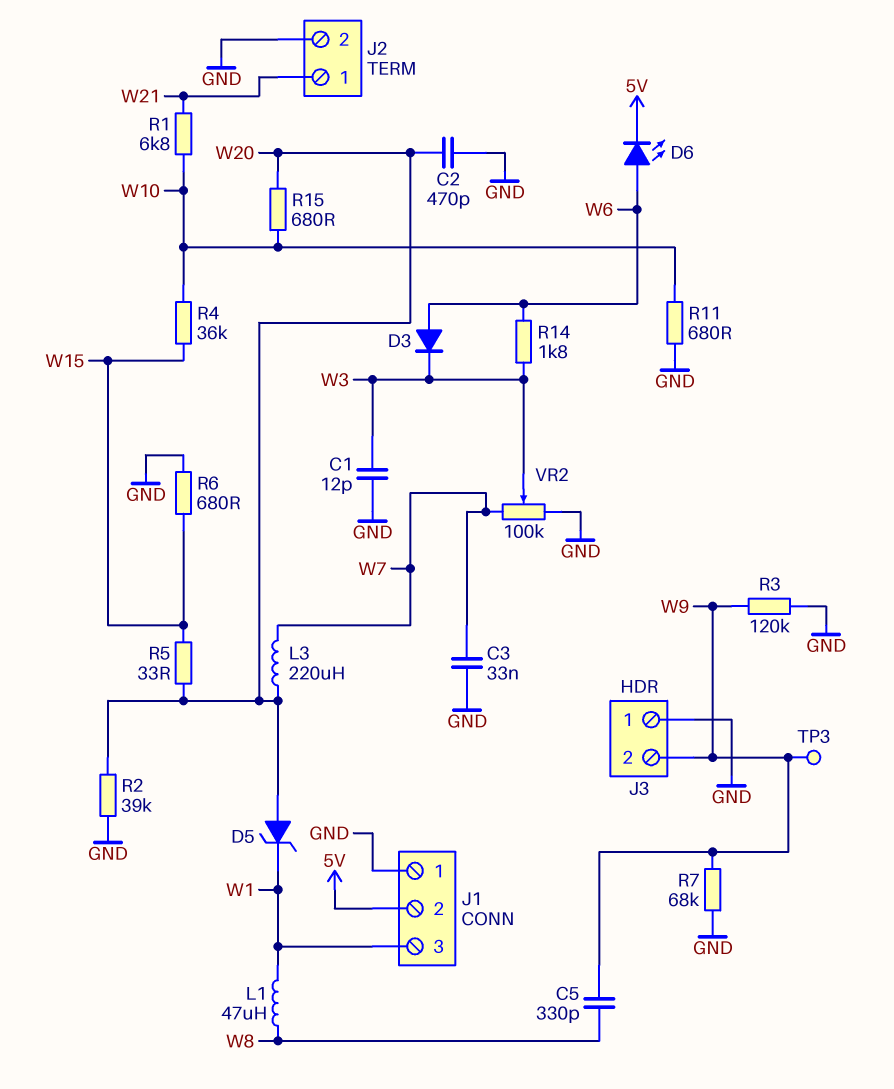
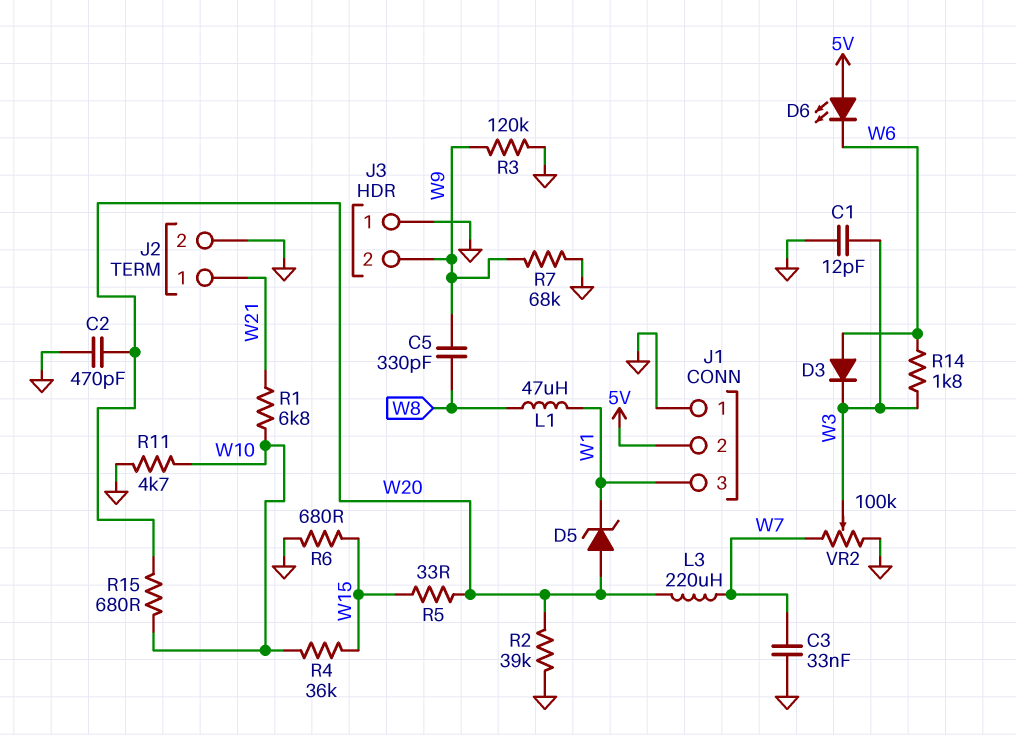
D6: LED (A W6, K 5V) -> LED (A 5V, K W6)
R11: 680 (GND, W10) -> 4.7k (GND, W10)
TP3: test point (W9) -> none

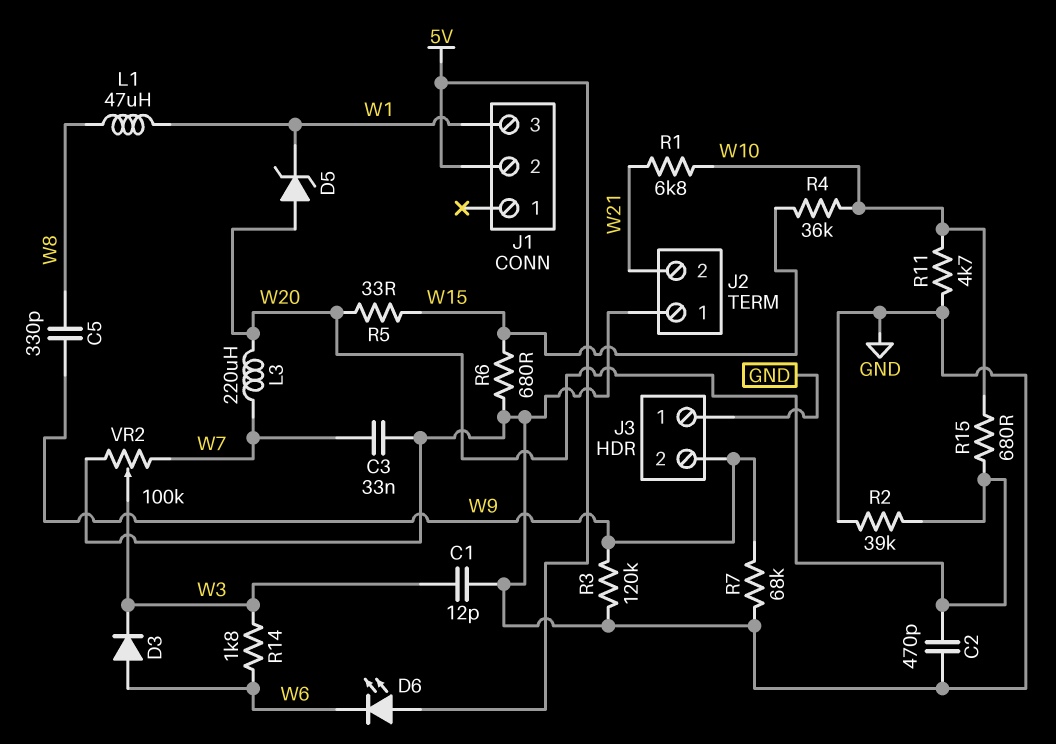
J1 pin 1: GND -> none
J2 pin 1: W21 -> GND
J2 pin 2: GND -> W21

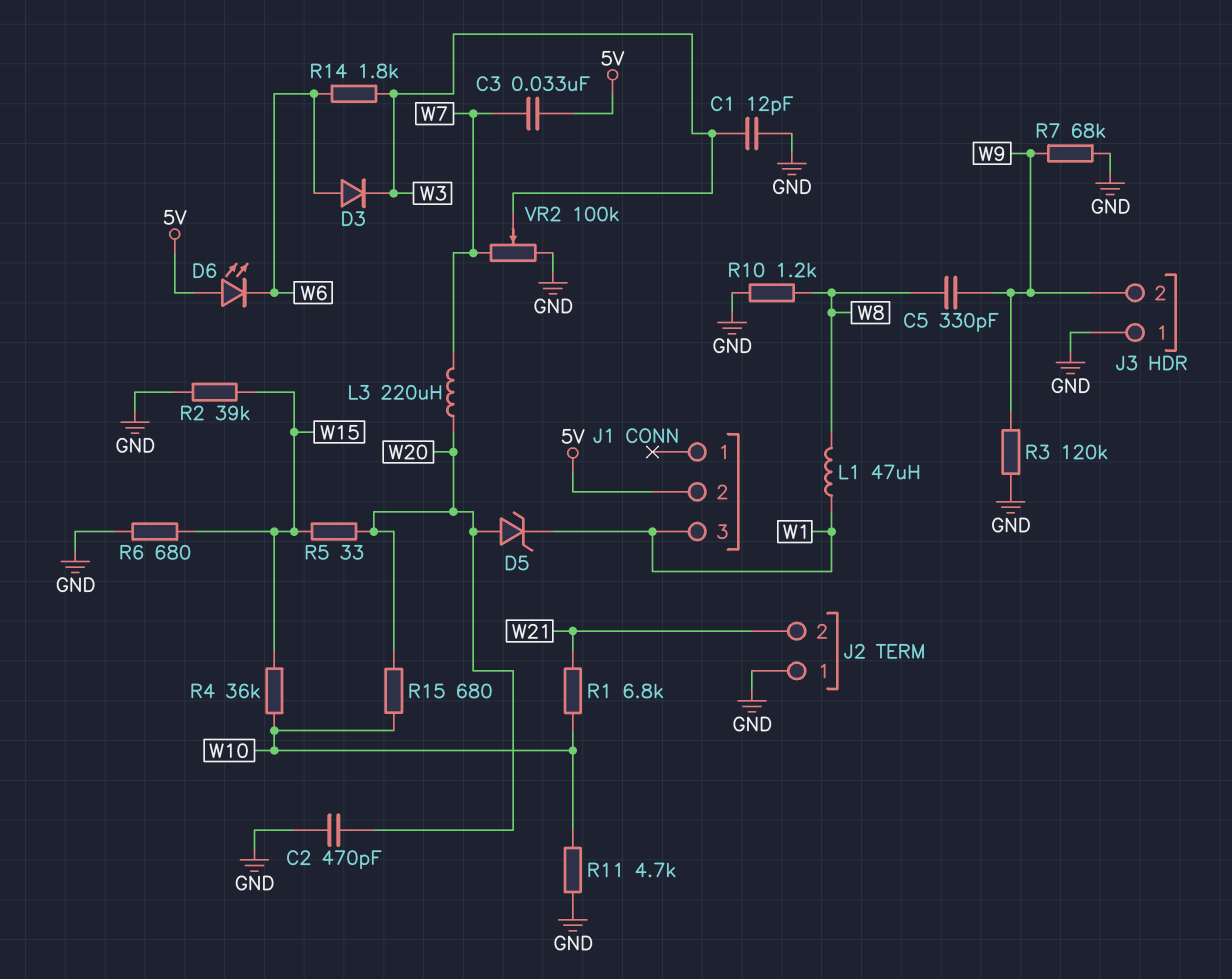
C3: 33nF (GND, W7) -> 33nF (5V, W7)
R2: 39k (GND, W20) -> 39k (GND, W15)
R10: none -> 1.2k (GND, W8)

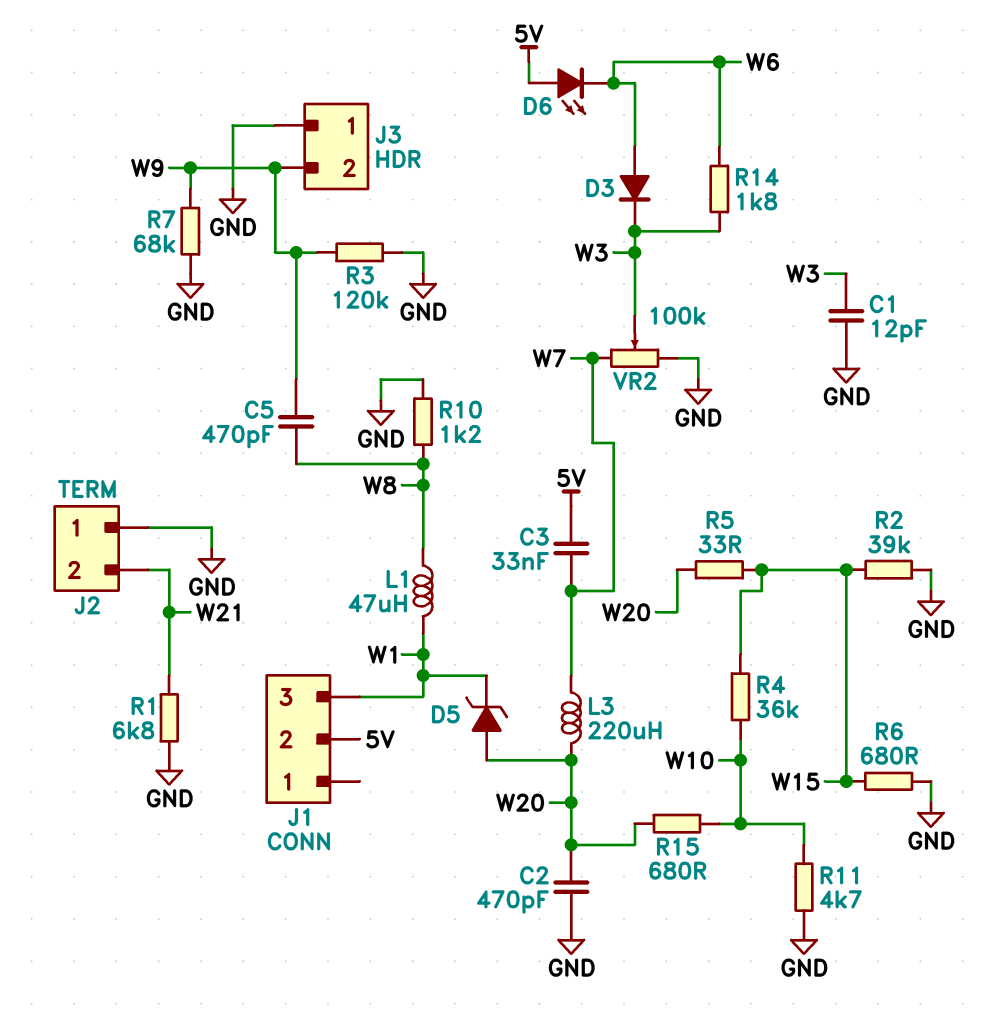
C5: 330pF (W8, W9) -> 470pF (W8, W9)
R1: 6.8k (W10, W21) -> 6.8k (GND, W21)

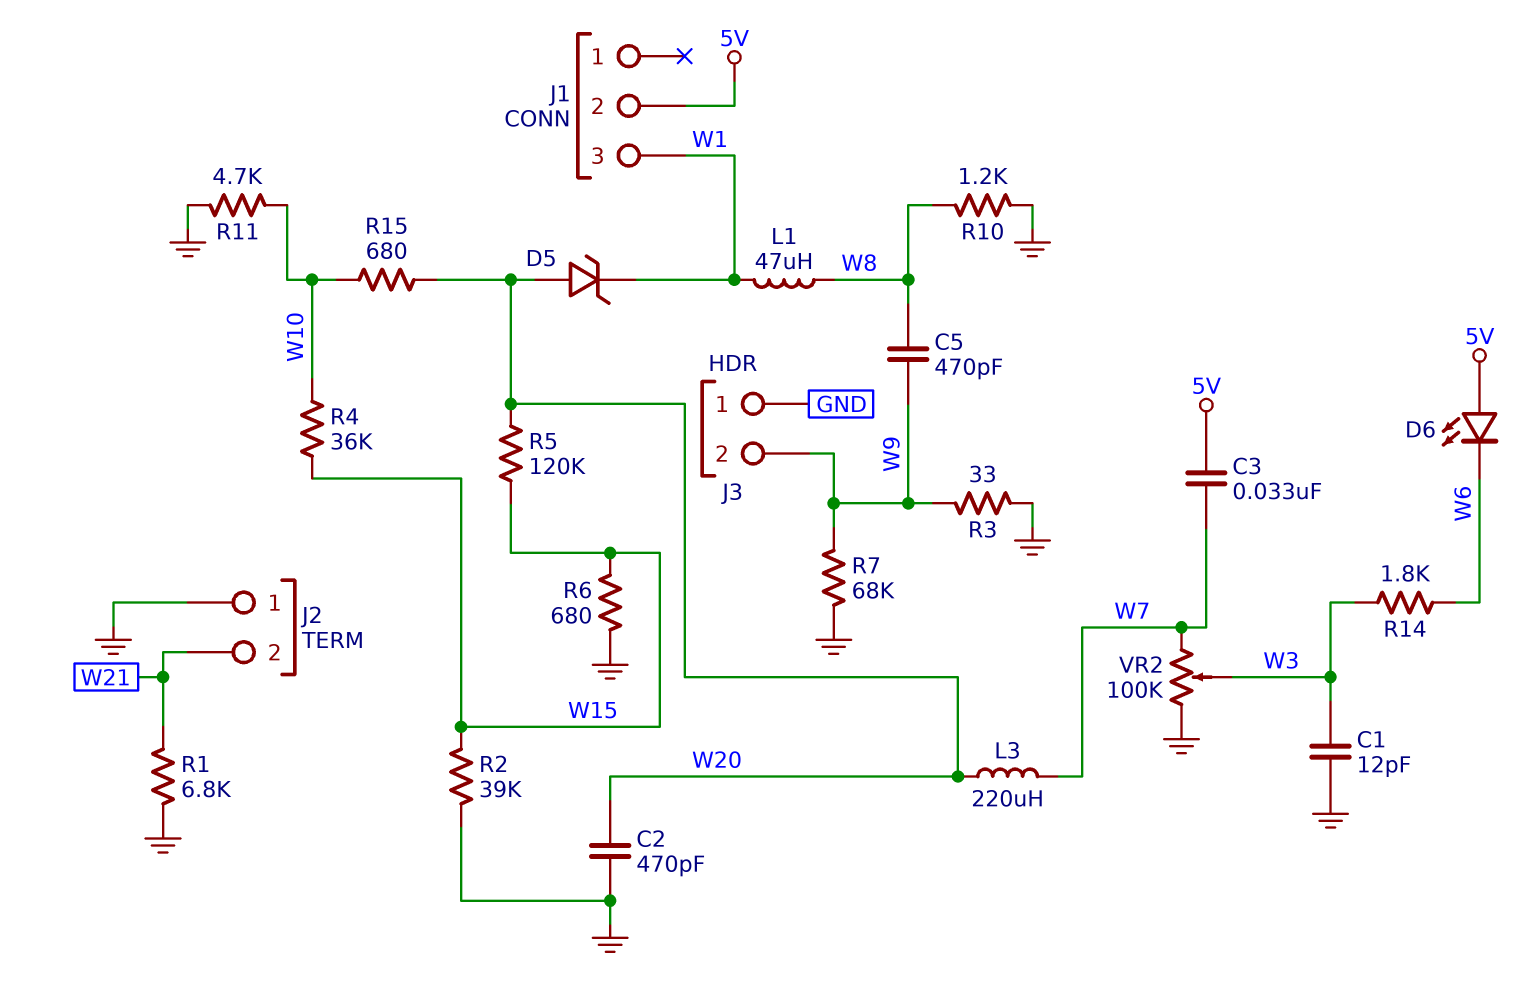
D3: diode (A W6, K W3) -> none
R3: 120k (GND, W9) -> 33 (GND, W9)
R5: 33 (W15, W20) -> 120k (W15, W20)

